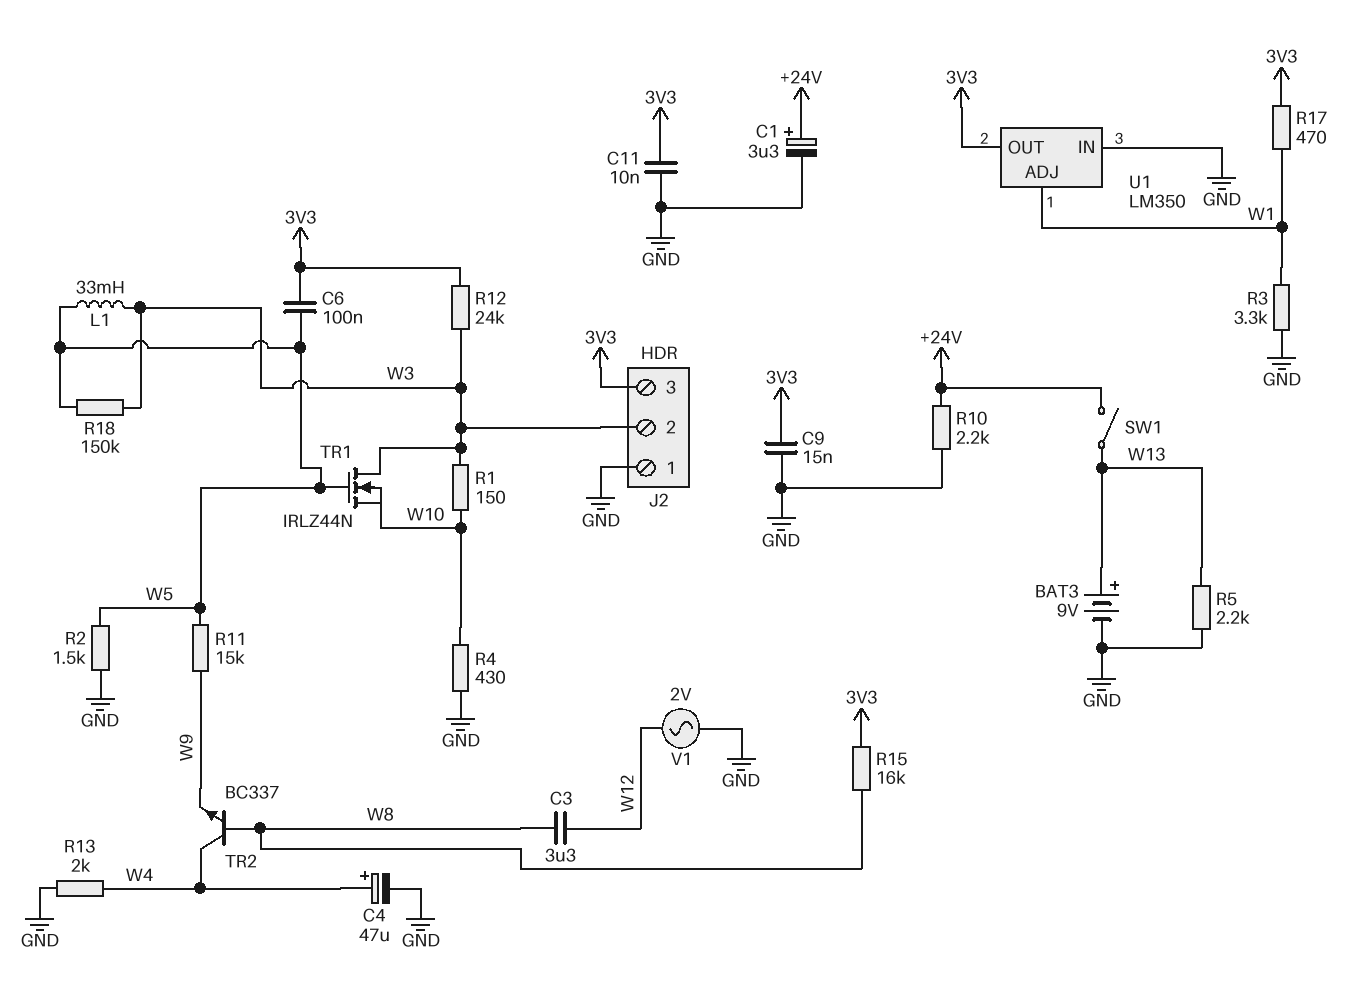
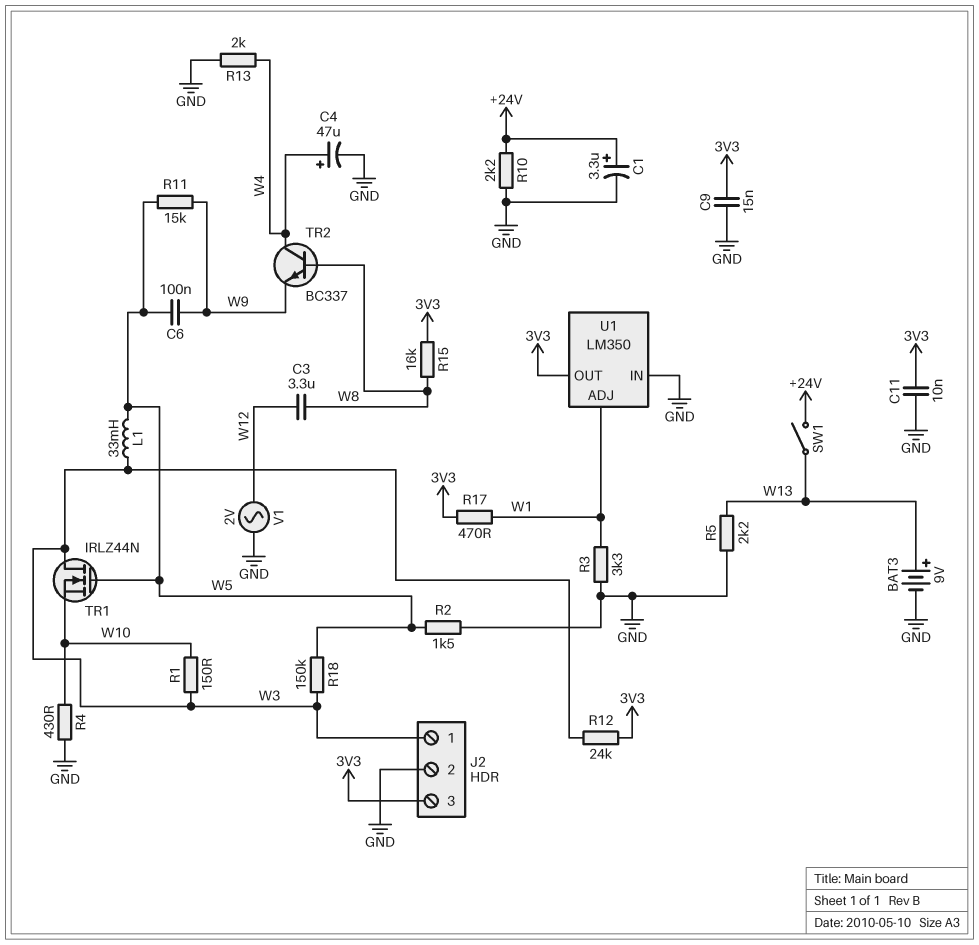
C6: 100nF (3V3, W5) -> 100nF (W5, W9)
J2 pin 1: GND -> W3
J2 pin 2: W3 -> GND

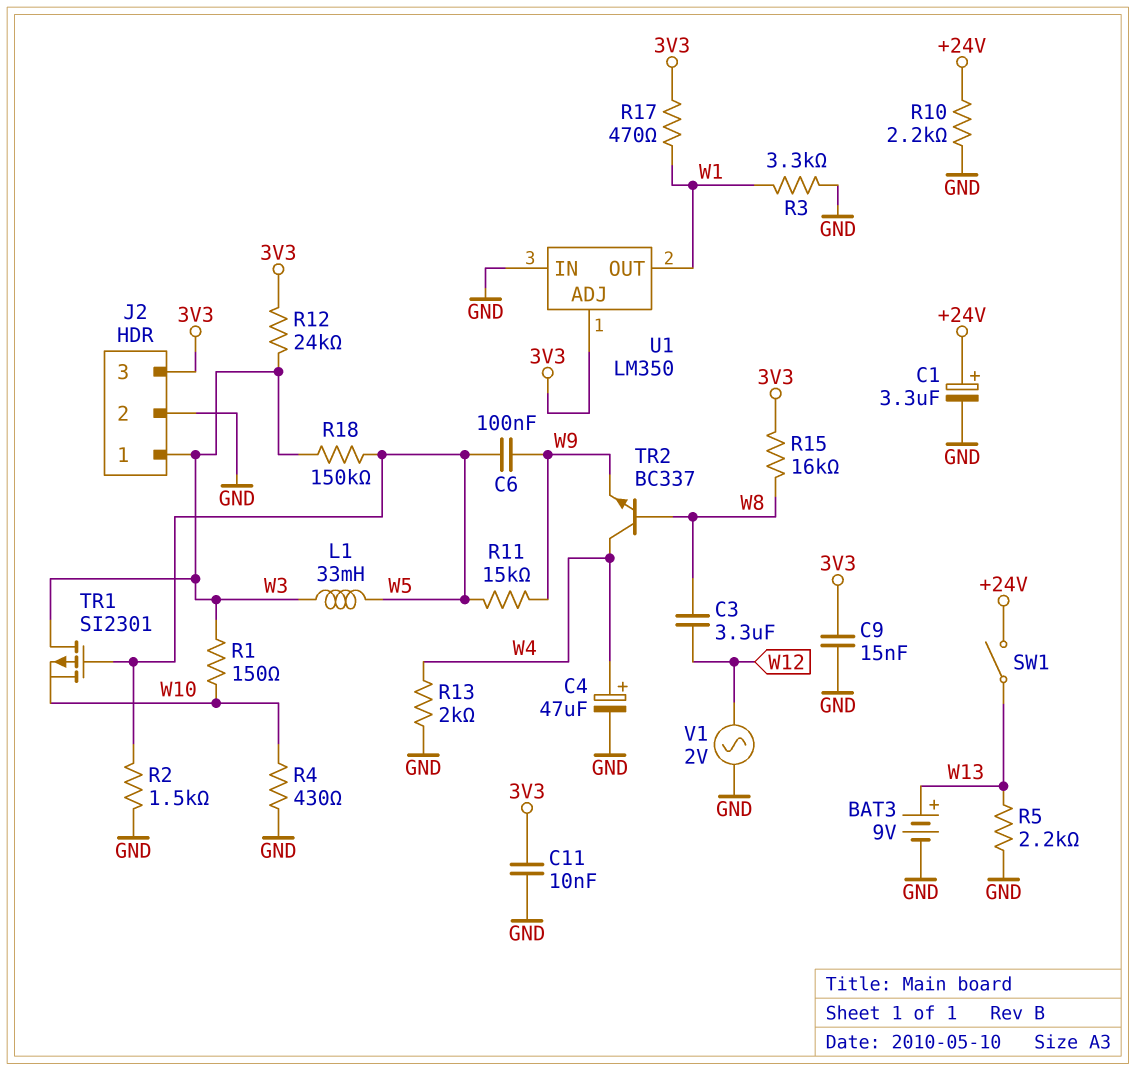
TR1: NMOS IRLZ44N (G W5, D W3, S W10) -> PMOS SI2301 (G W5, D W3, S W10)
U1 pin ADJ: W1 -> 3V3
U1 pin OUT: 3V3 -> W1

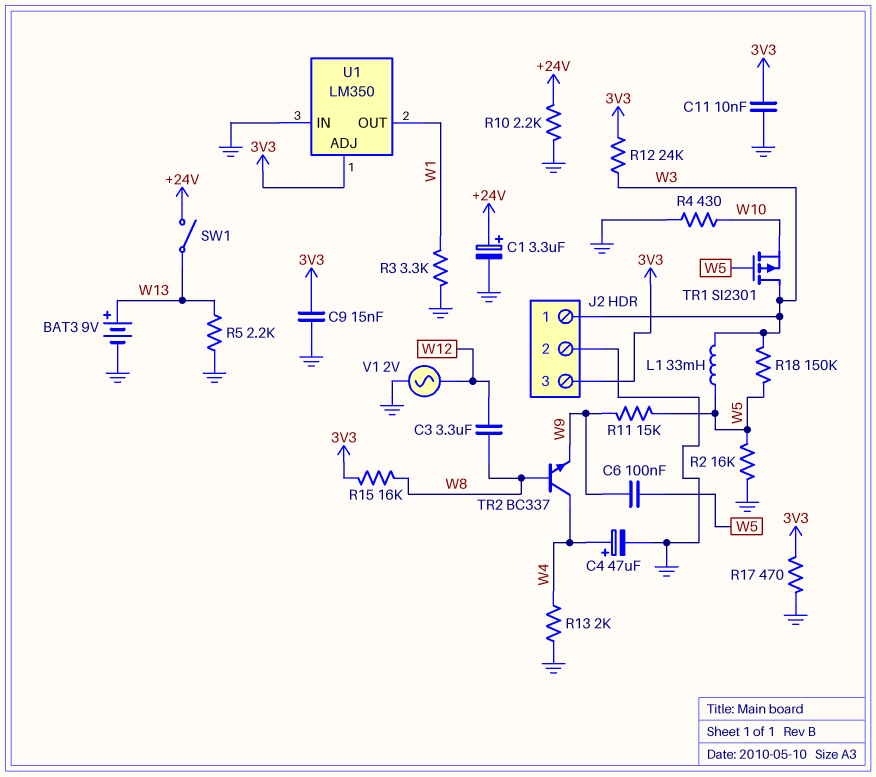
R1: 150 (W3, W10) -> none
R2: 1.5k (GND, W5) -> 16k (GND, W5)
R17: 470 (3V3, W1) -> 470 (3V3, GND)

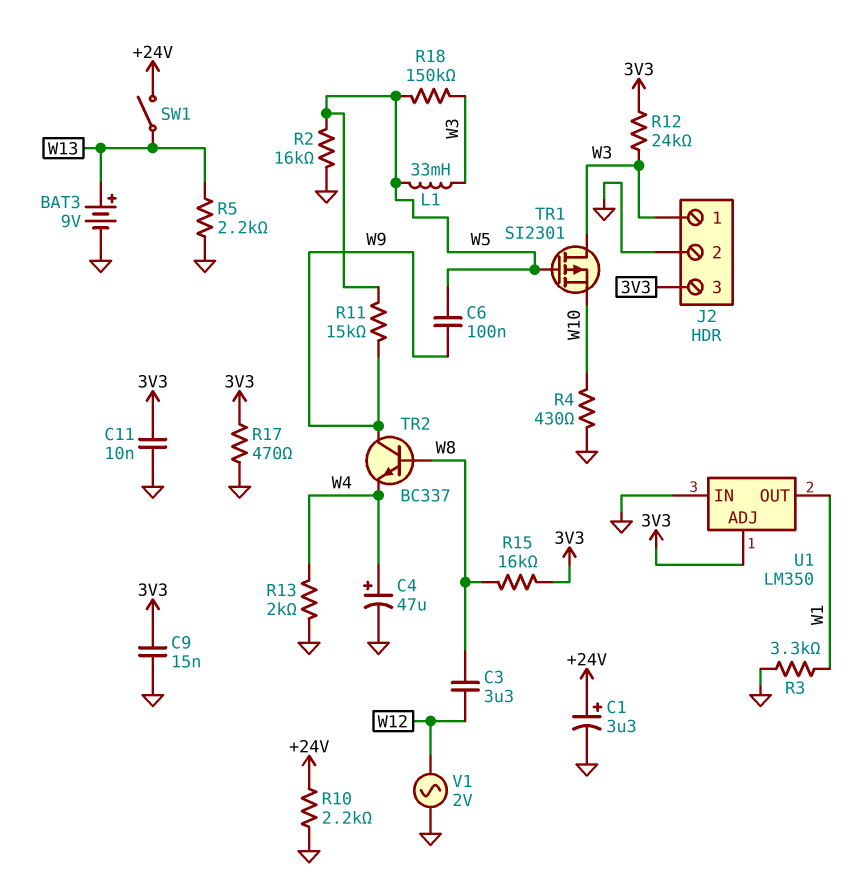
TR2: NPN BC337 (B W8, C W4, E W9) -> NPN BC337 (B W8, C W9, E W4)

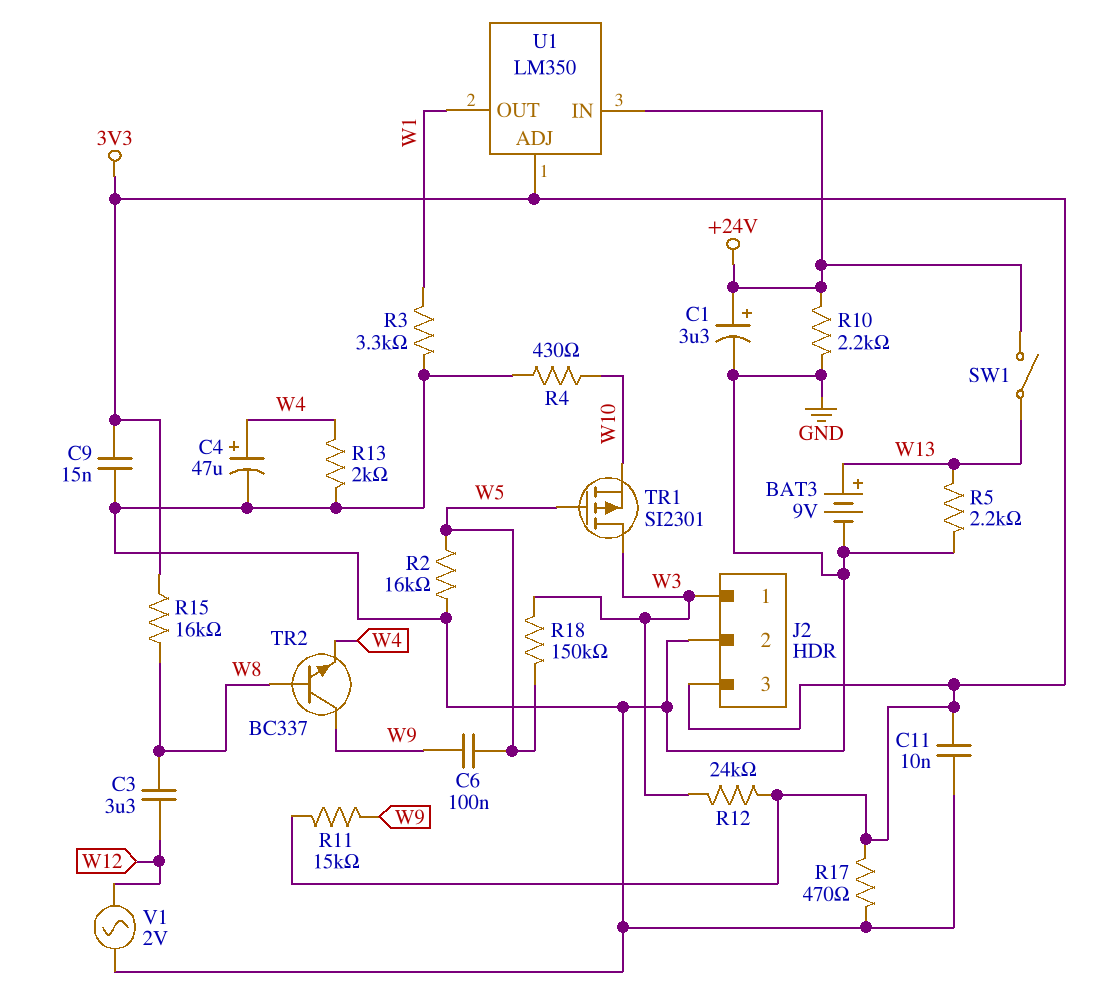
L1: 33mH (W3, W5) -> none
R11: 15k (W5, W9) -> 15k (3V3, W9)
U1 pin IN: GND -> +24V

